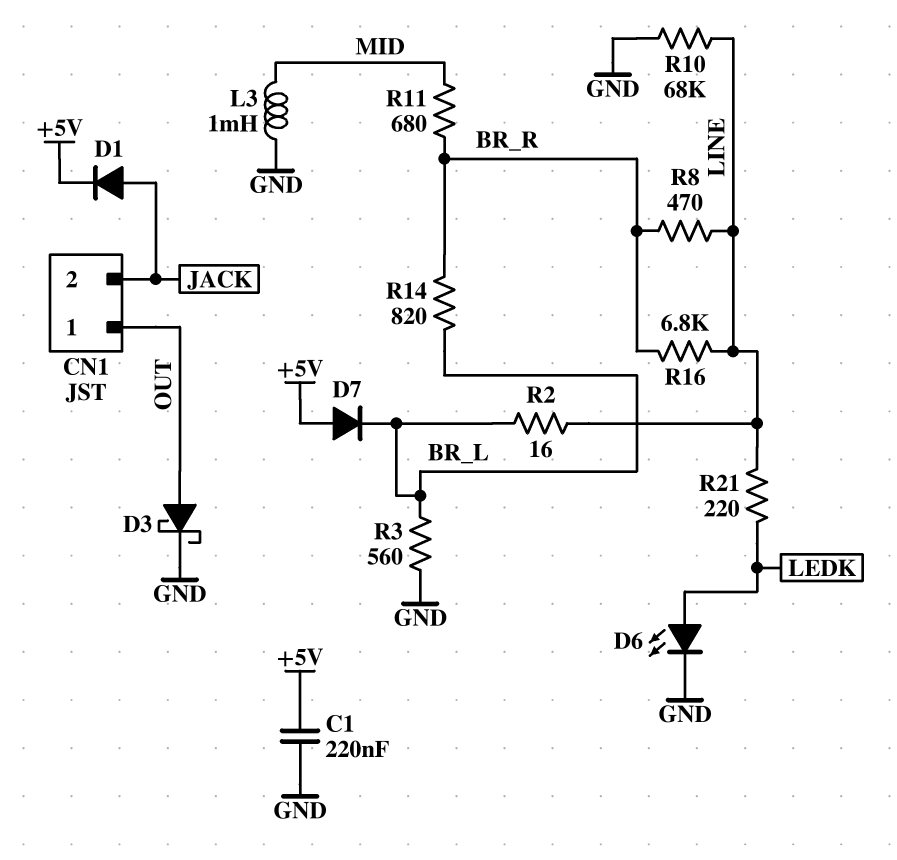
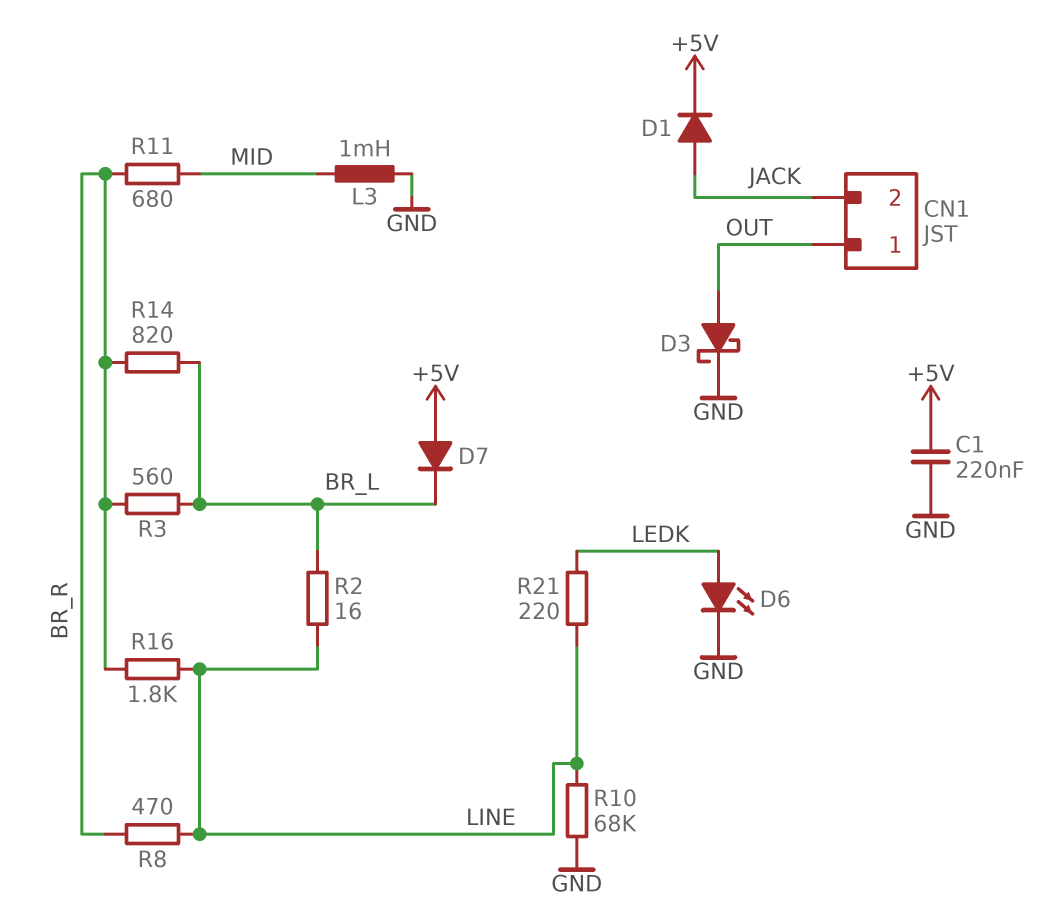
R3: 560 (BR_L, GND) -> 560 (BR_L, BR_R)
R16: 6.8k (BR_R, LINE) -> 1.8k (BR_R, LINE)

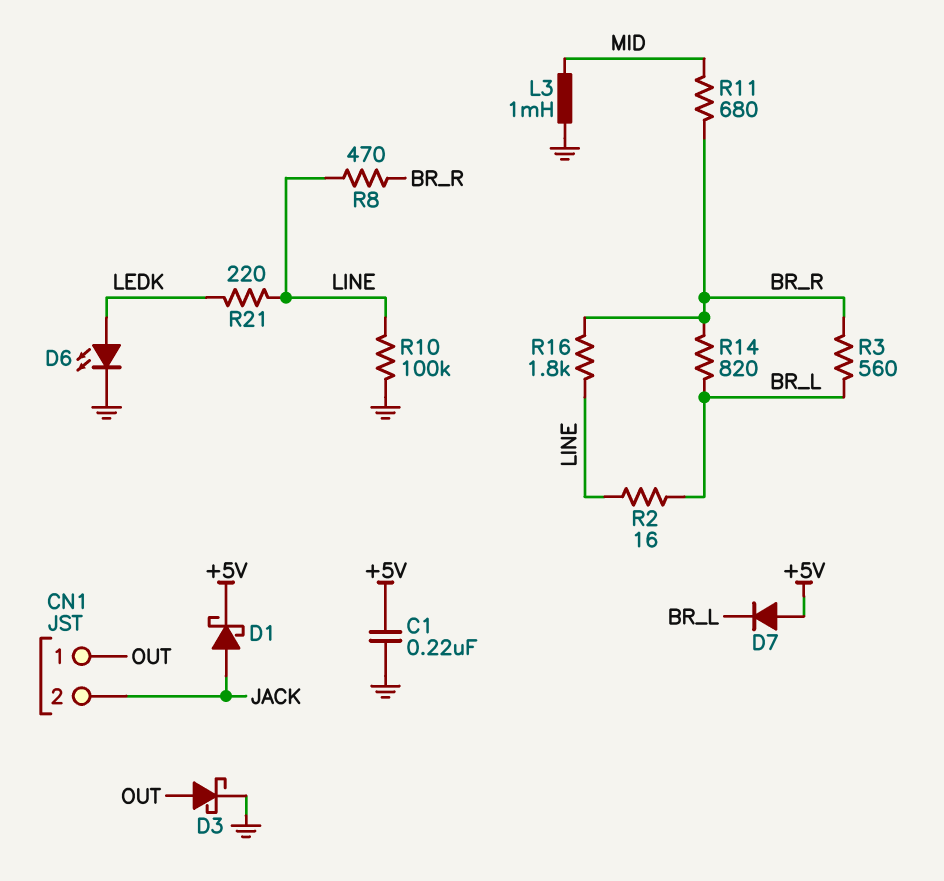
D1: diode (A JACK, K +5V) -> schottky (A JACK, K +5V)
R10: 68k (GND, LINE) -> 100k (GND, LINE)

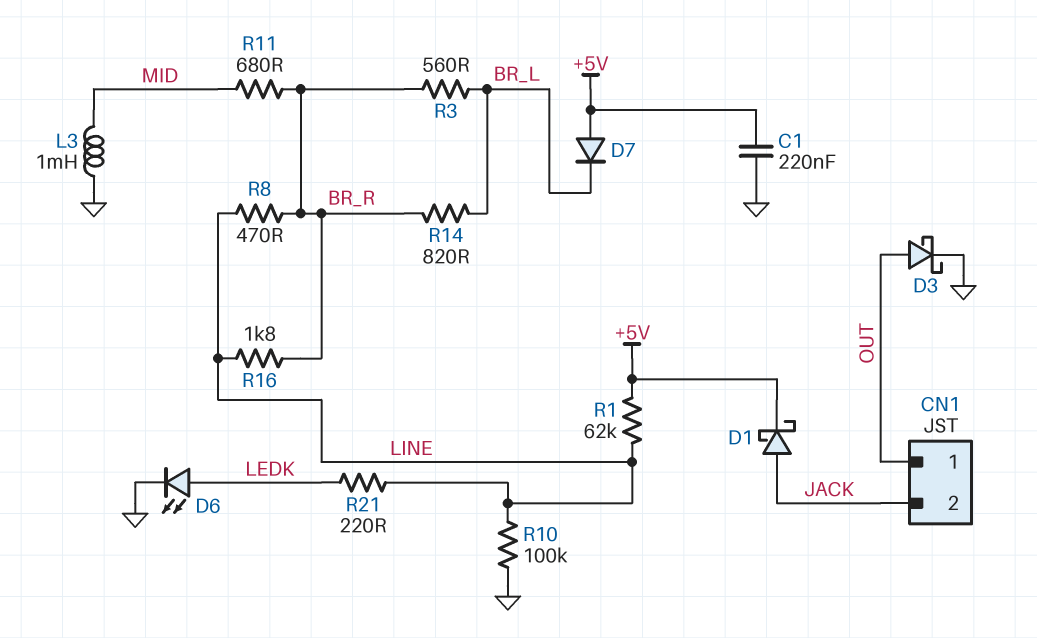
R1: none -> 62k (+5V, LINE)
R2: 16 (BR_L, LINE) -> none

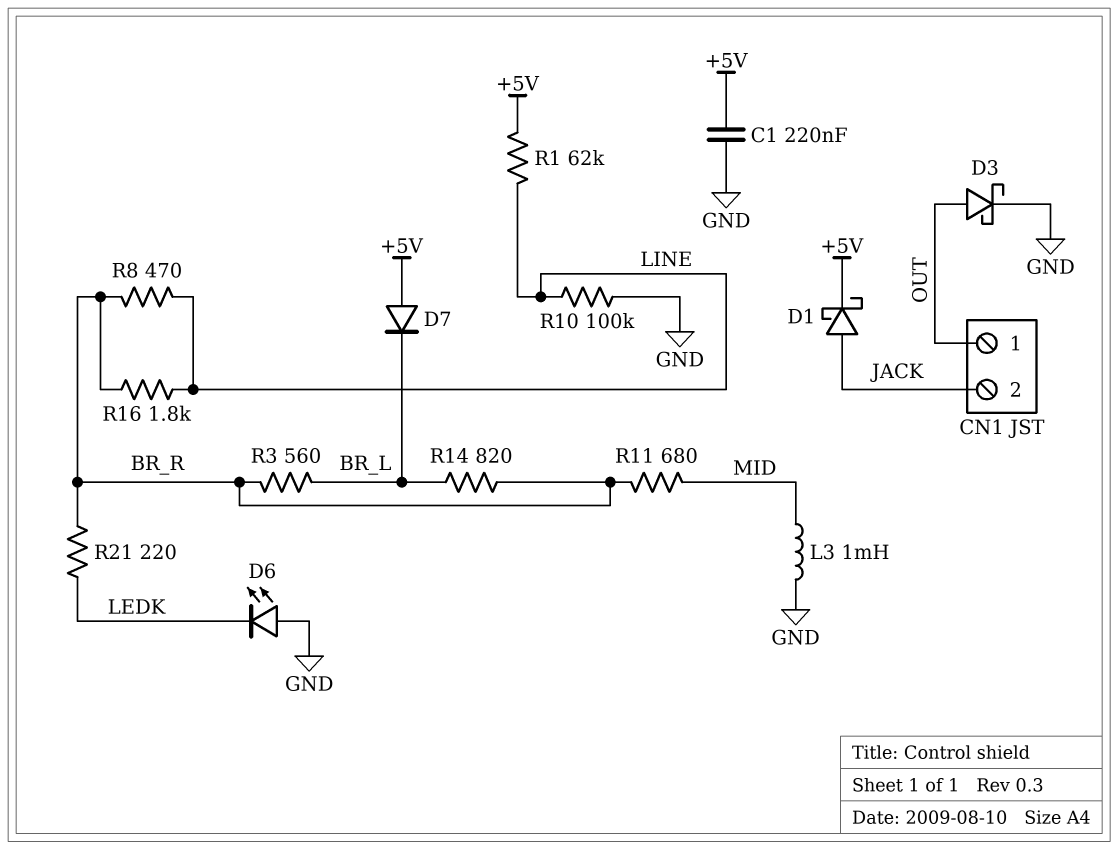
D6: LED (A LEDK, K GND) -> LED (A GND, K LEDK)
R21: 220 (LEDK, LINE) -> 220 (BR_R, LEDK)

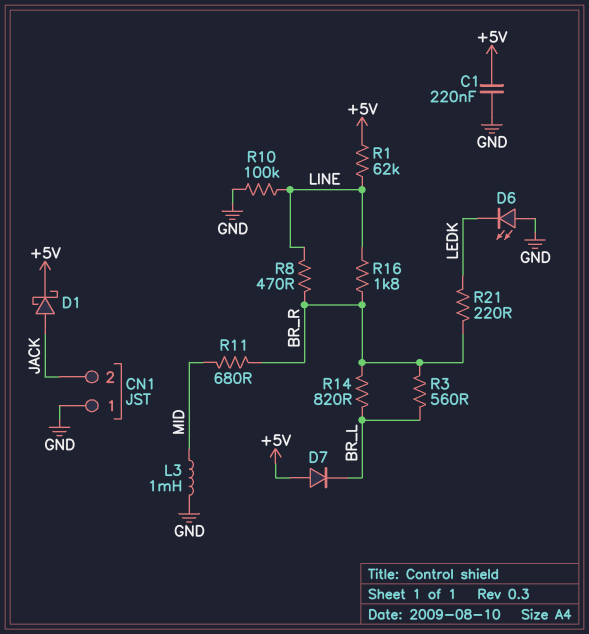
CN1 pin 1: OUT -> GND
D3: schottky (A OUT, K GND) -> none

